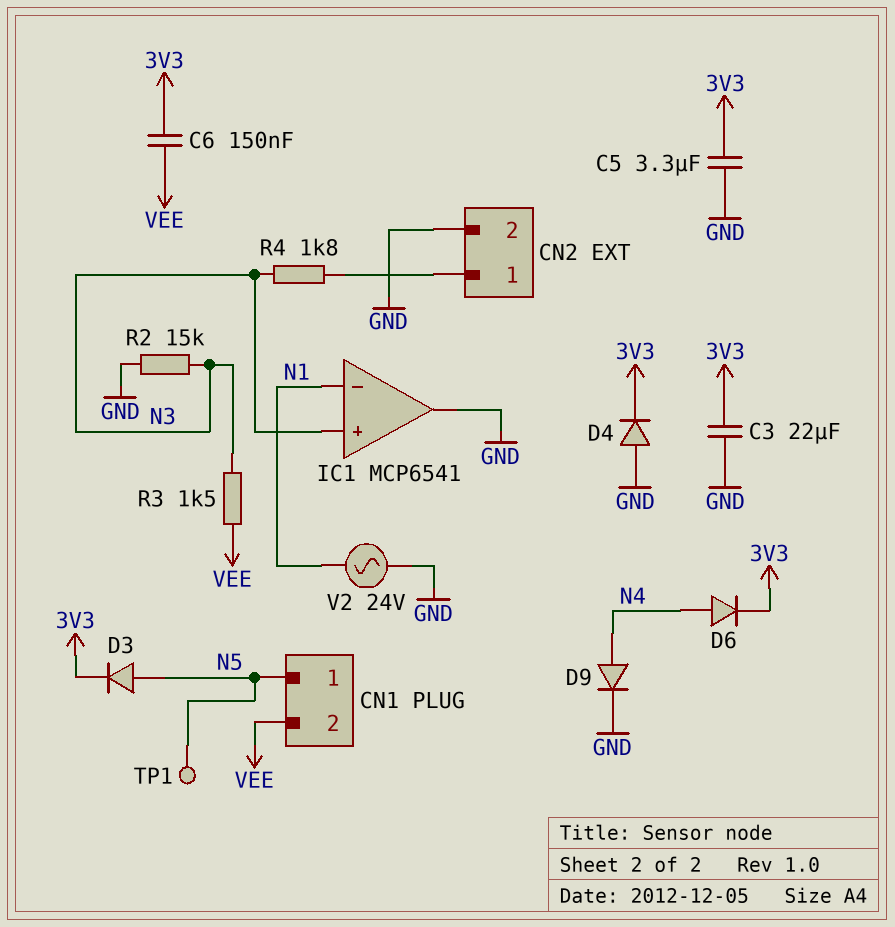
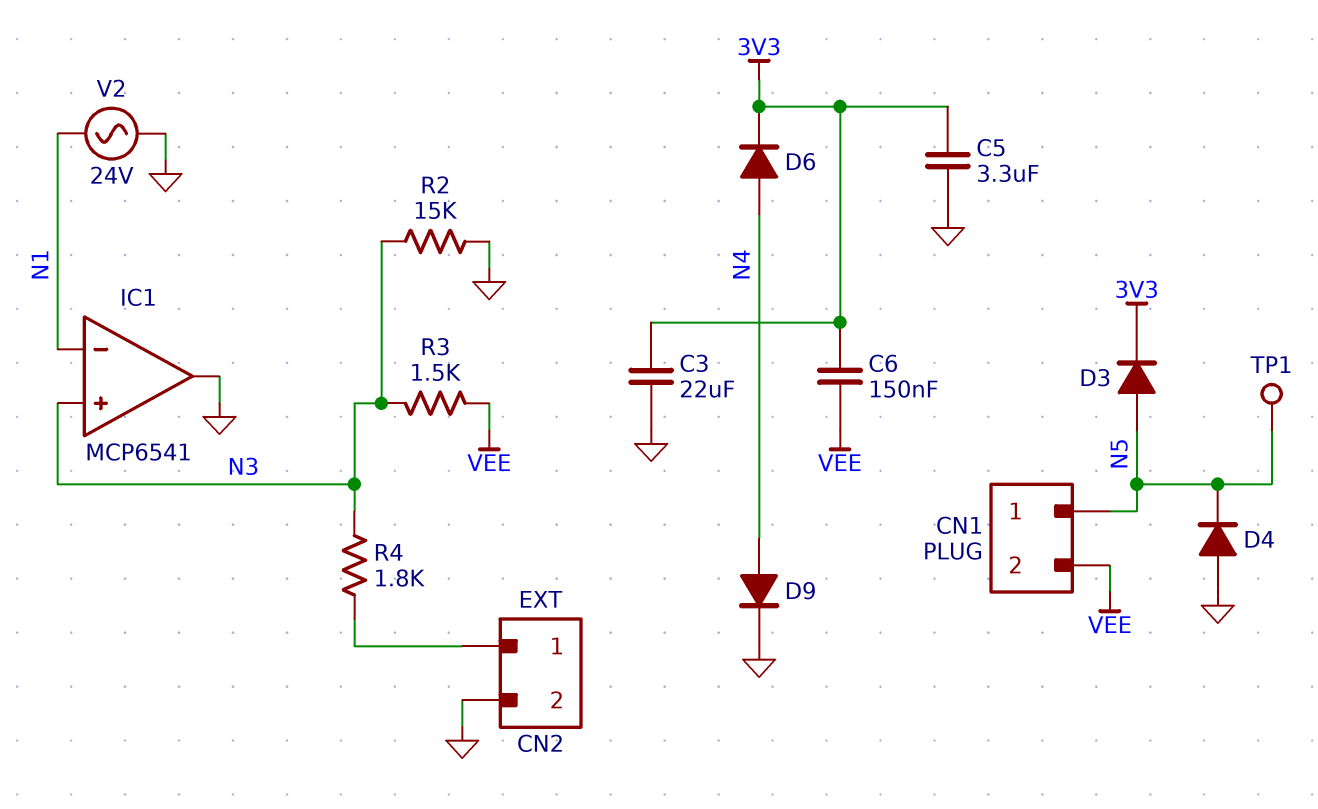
D4: diode (A GND, K 3V3) -> diode (A GND, K N5)

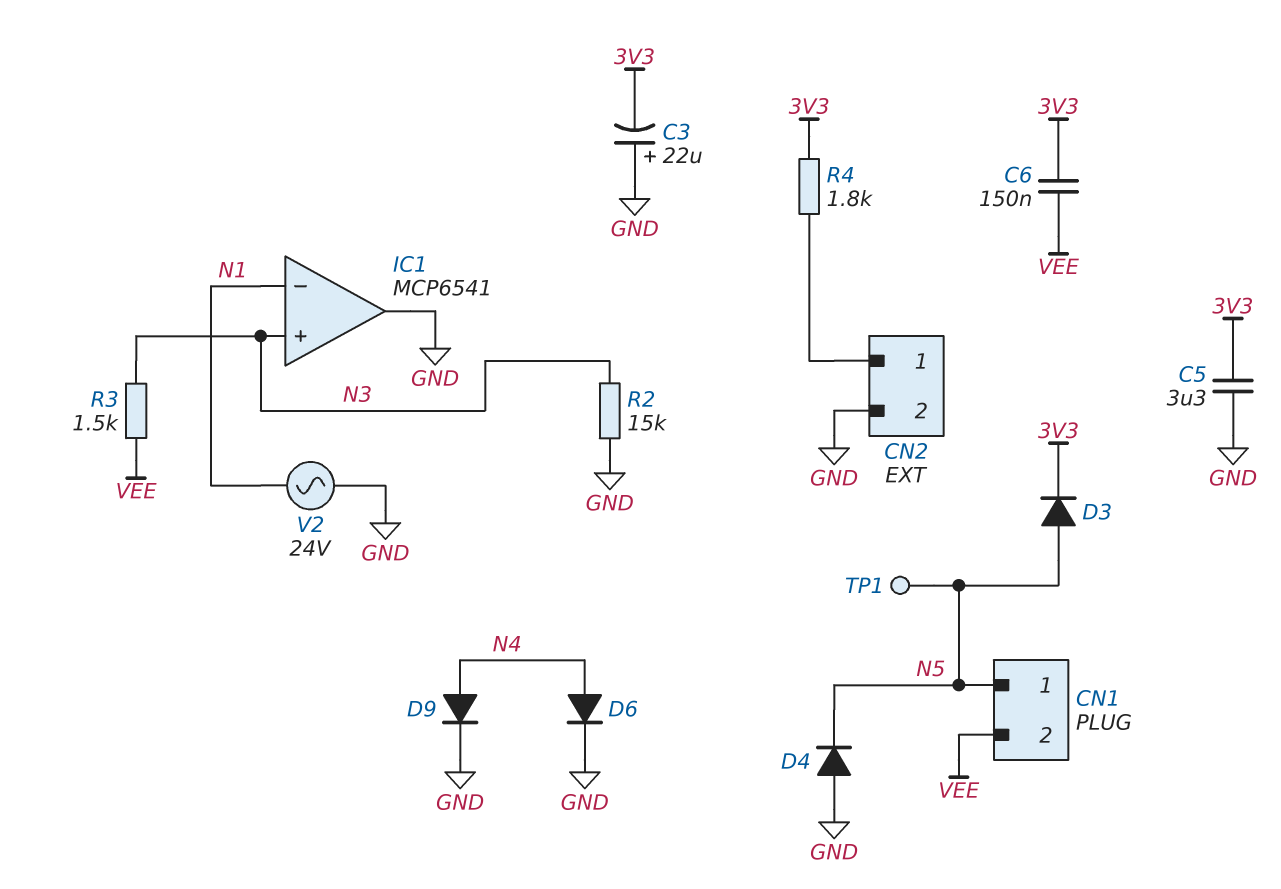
C3: 22uF (3V3, GND) -> 22uF (plus GND, minus 3V3)
D6: diode (A N4, K 3V3) -> diode (A N4, K GND)
R4: 1.8k (CN2/1, N3) -> 1.8k (3V3, CN2/1)

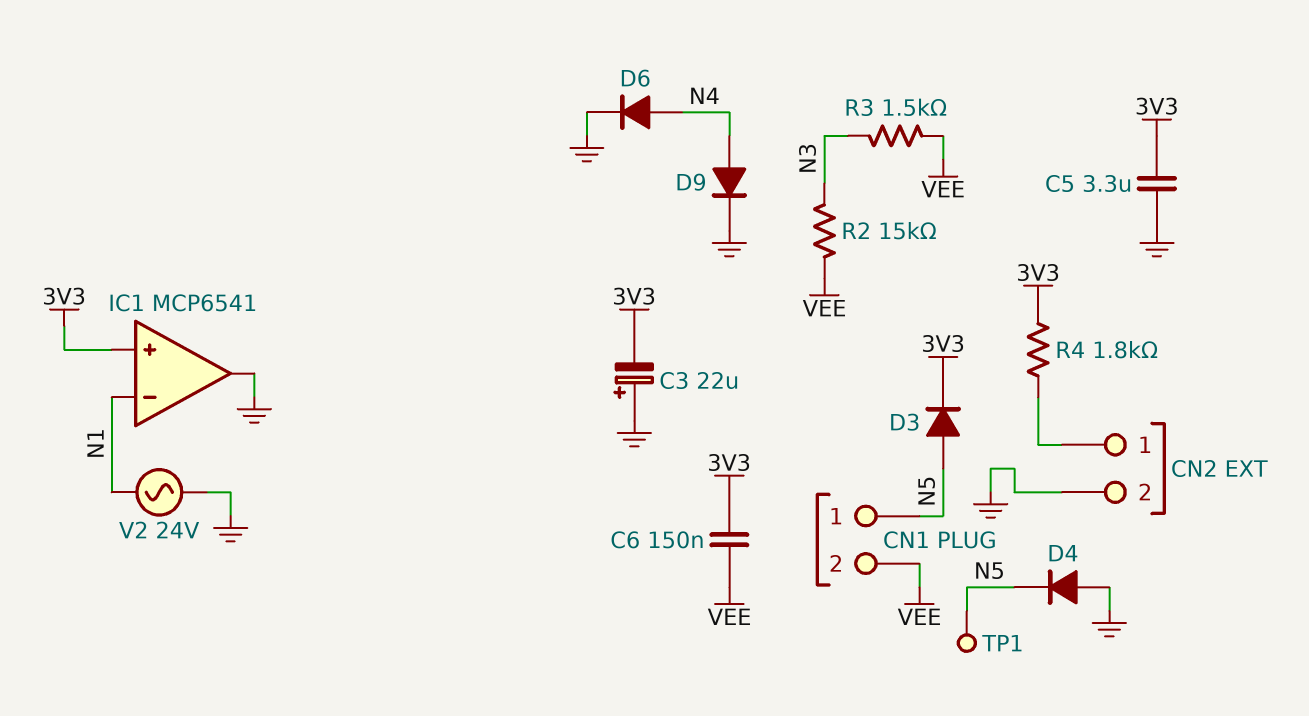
IC1 pin in+: N3 -> 3V3
R2: 15k (GND, N3) -> 15k (N3, VEE)

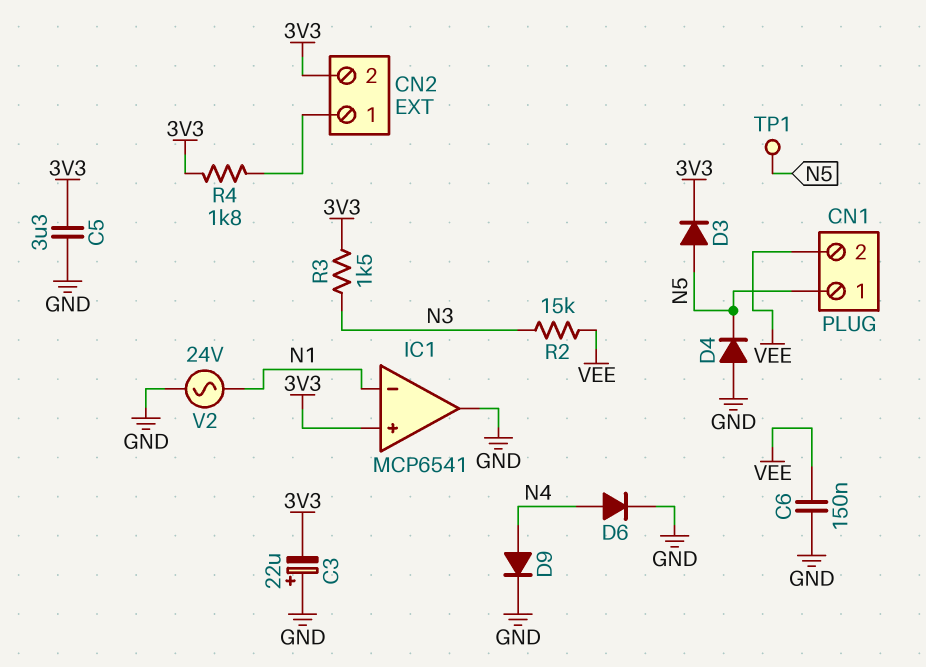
C6: 150nF (3V3, VEE) -> 150nF (GND, VEE)
CN2 pin 2: GND -> 3V3
R3: 1.5k (N3, VEE) -> 1.5k (3V3, N3)

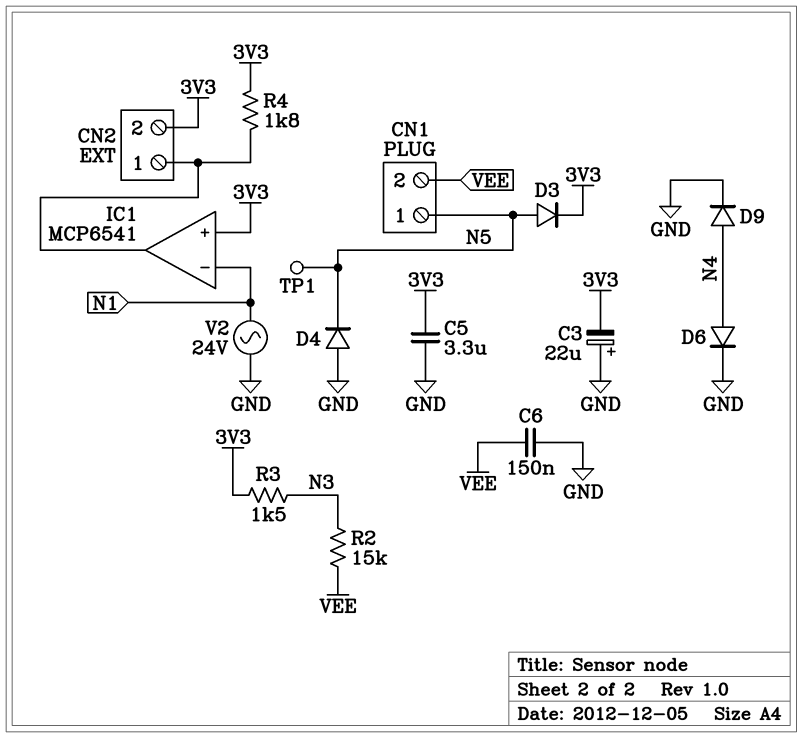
IC1 pin out: GND -> CN2/1

